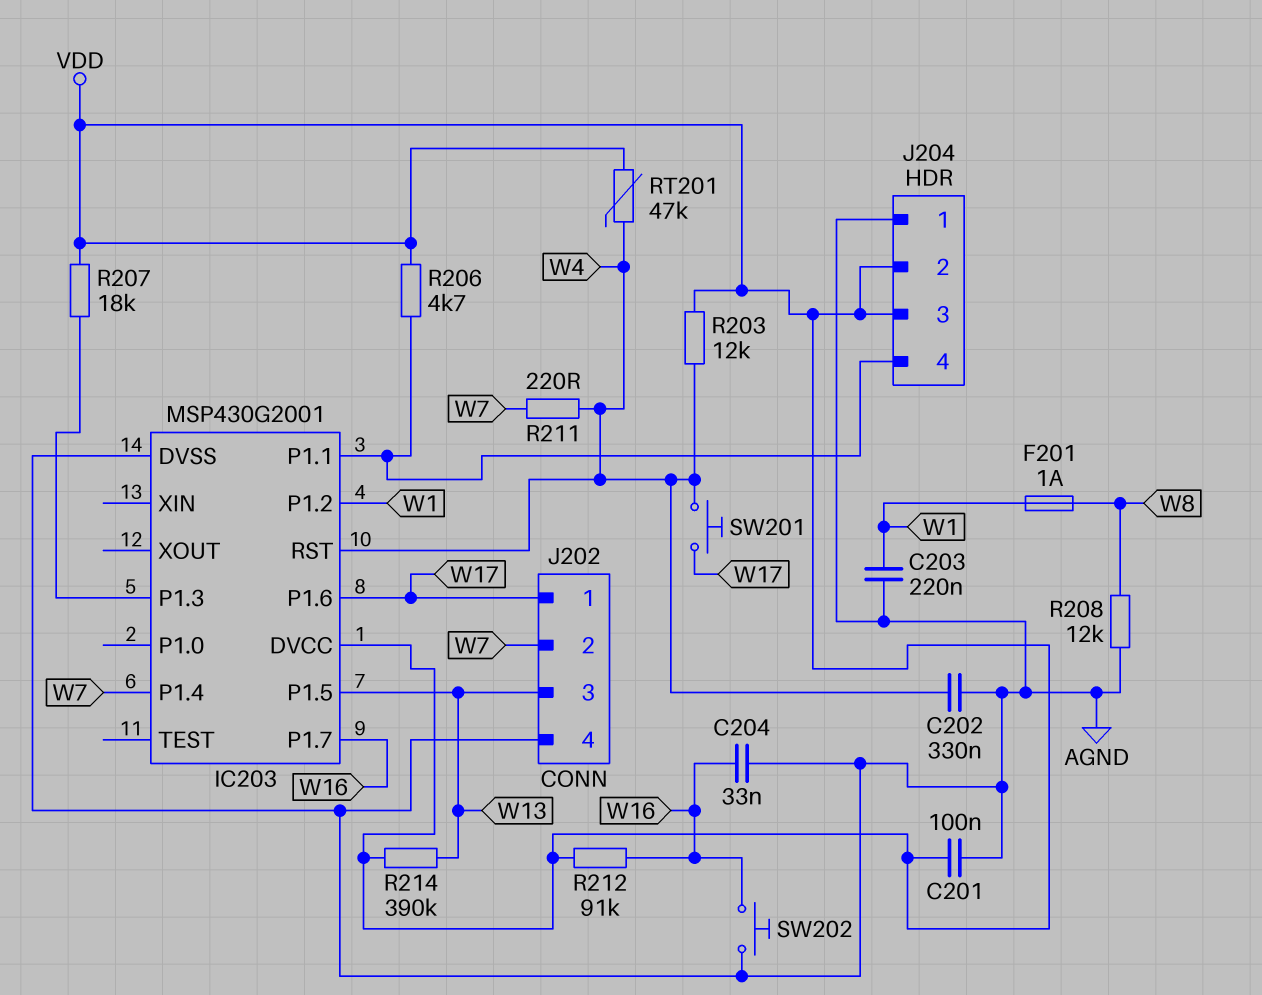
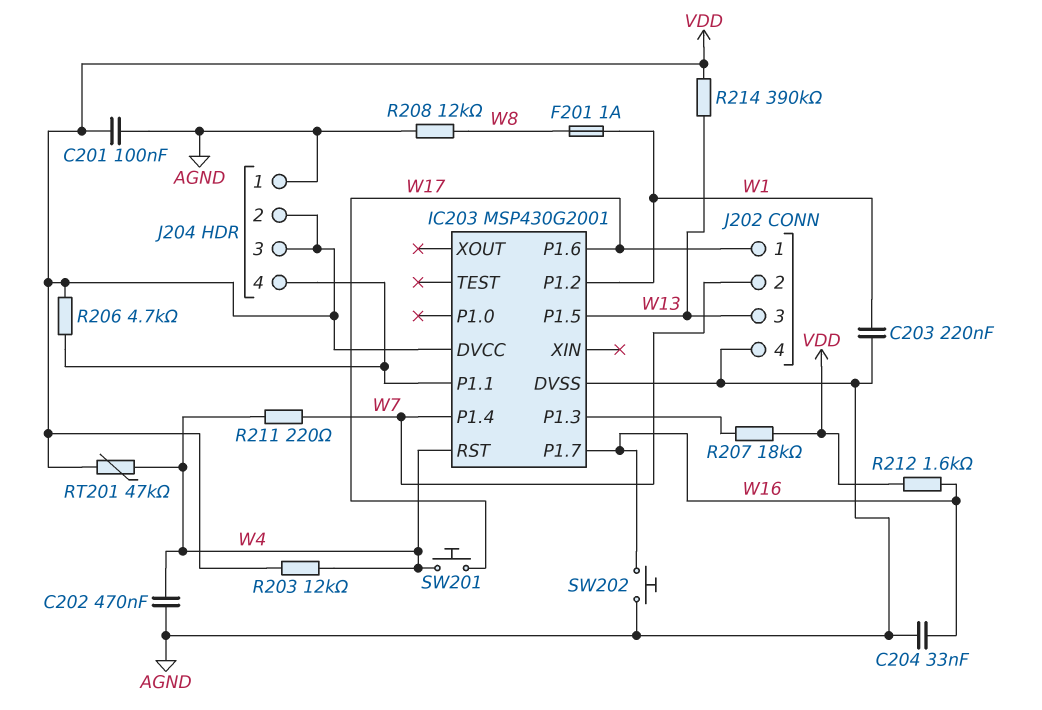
C202: 330nF (AGND, W4) -> 470nF (AGND, W4)
R212: 91k (VDD, W16) -> 1.6k (VDD, W16)

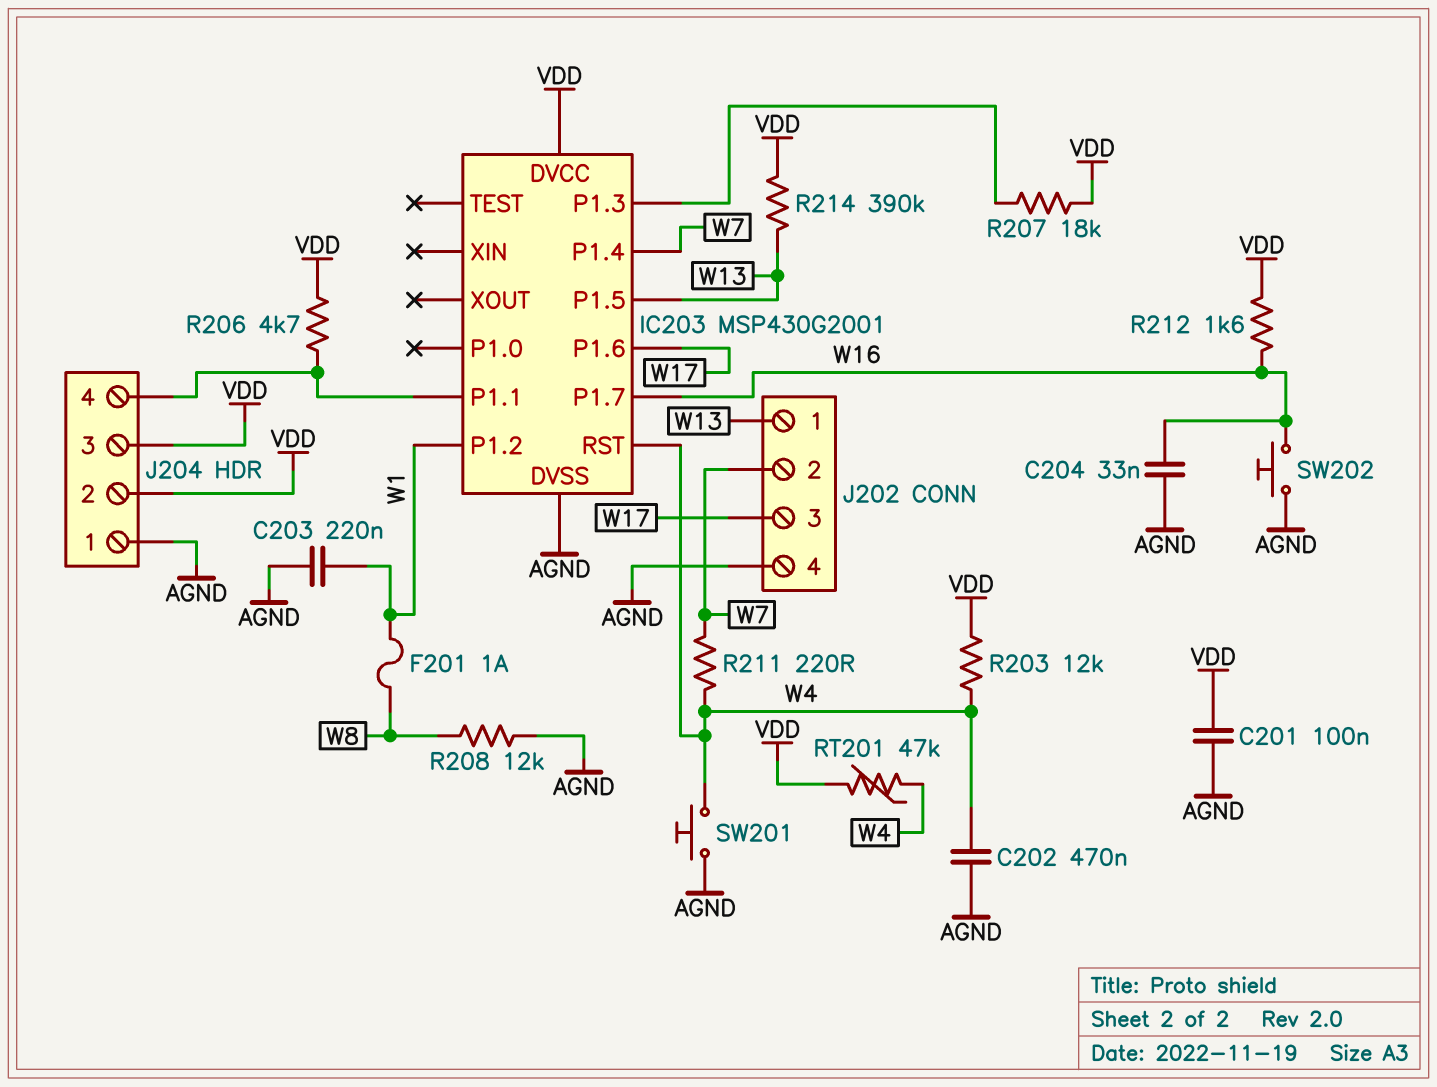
J202 pin 1: W17 -> W13
J202 pin 3: W13 -> W17
SW201: button (W4, W17) -> button (AGND, W4)

